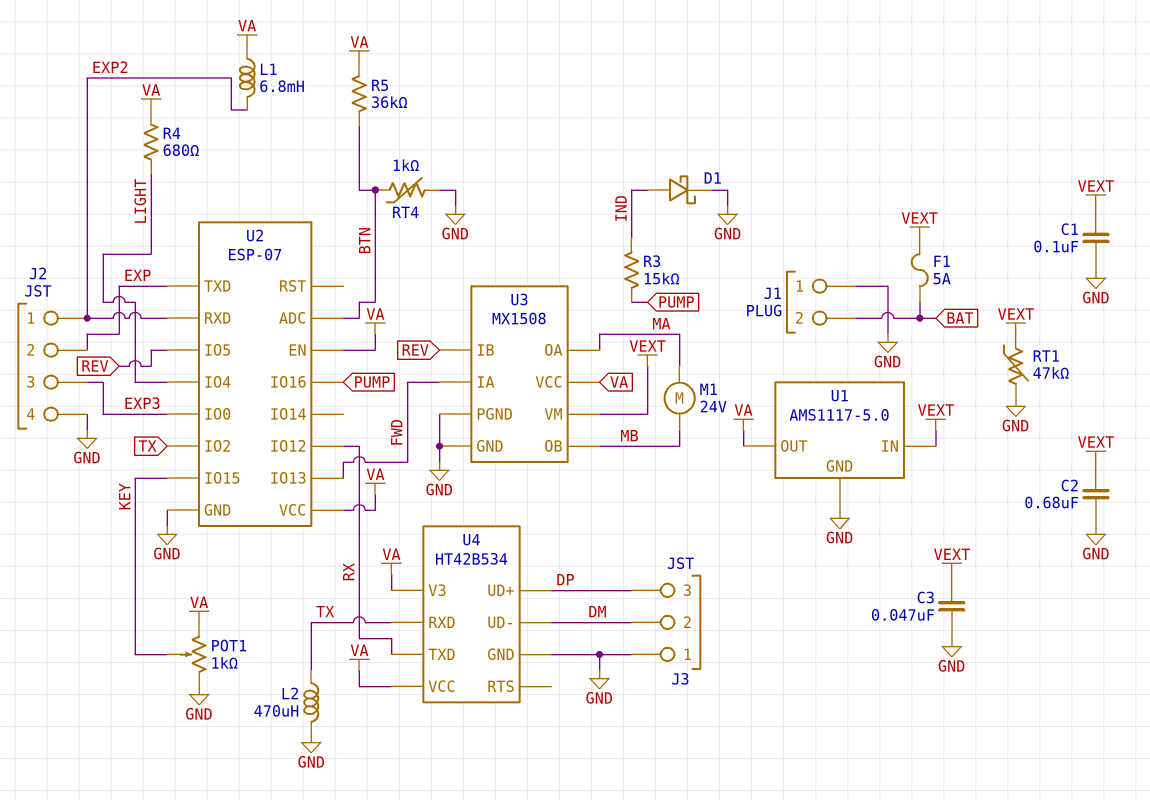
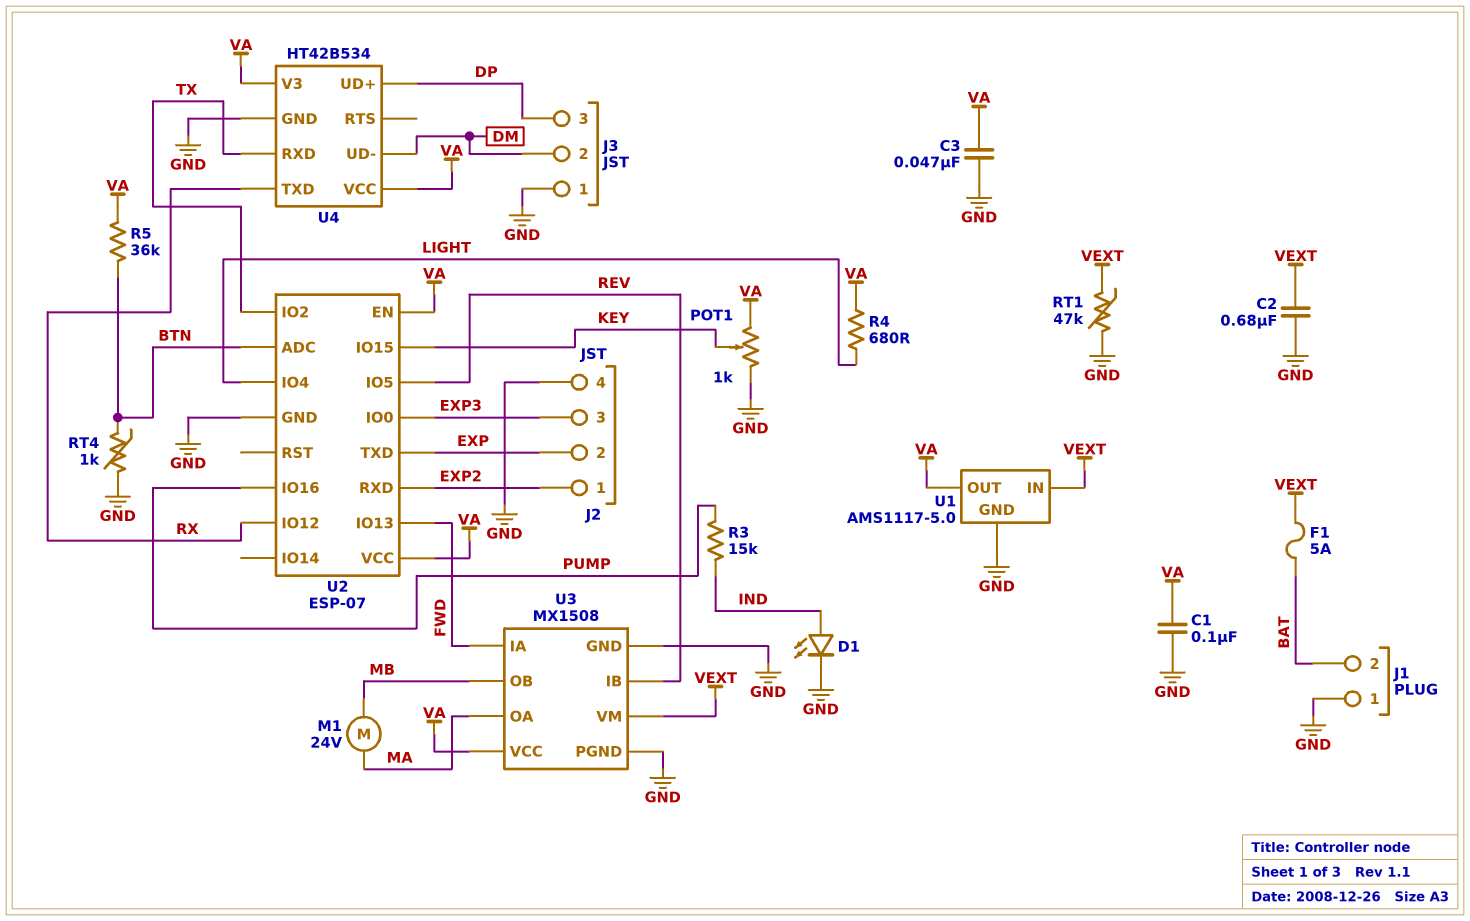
C1: 100nF (GND, VEXT) -> 100nF (GND, VA)
C3: 47nF (GND, VEXT) -> 47nF (GND, VA)
D1: schottky (A IND, K GND) -> LED (A IND, K GND)
L1: 6.8mH (EXP2, VA) -> none
L2: 470uH (GND, TX) -> none

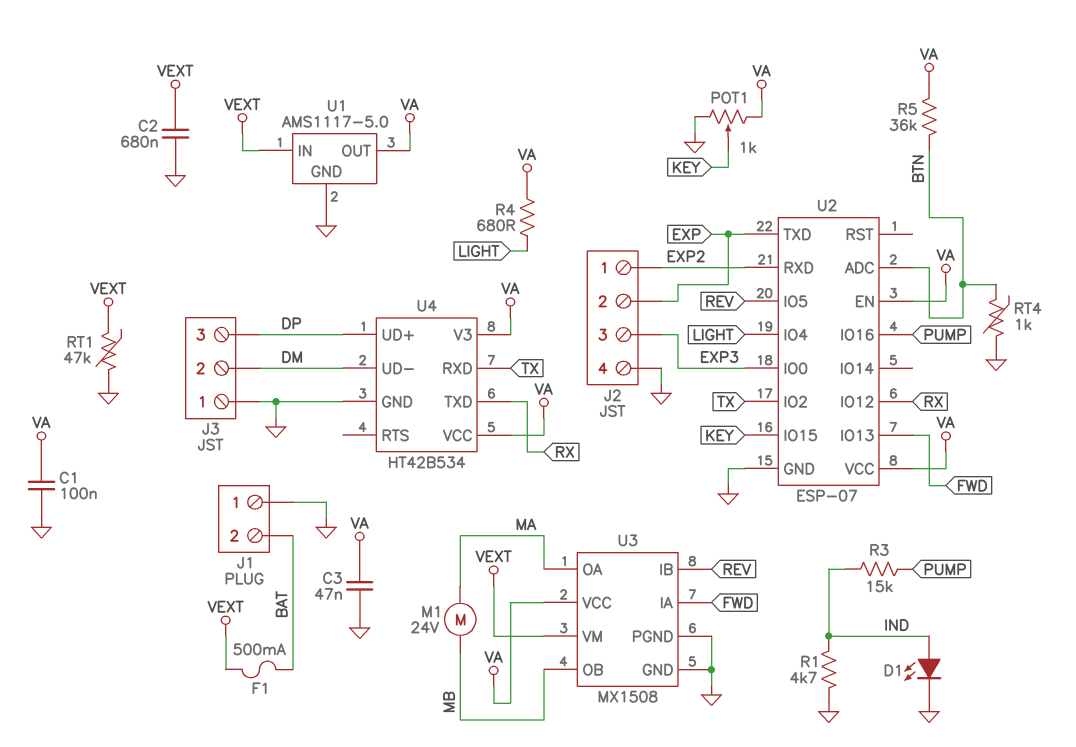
F1: 5A (BAT, VEXT) -> 500mA (BAT, VEXT)
R1: none -> 4.7k (GND, IND)

